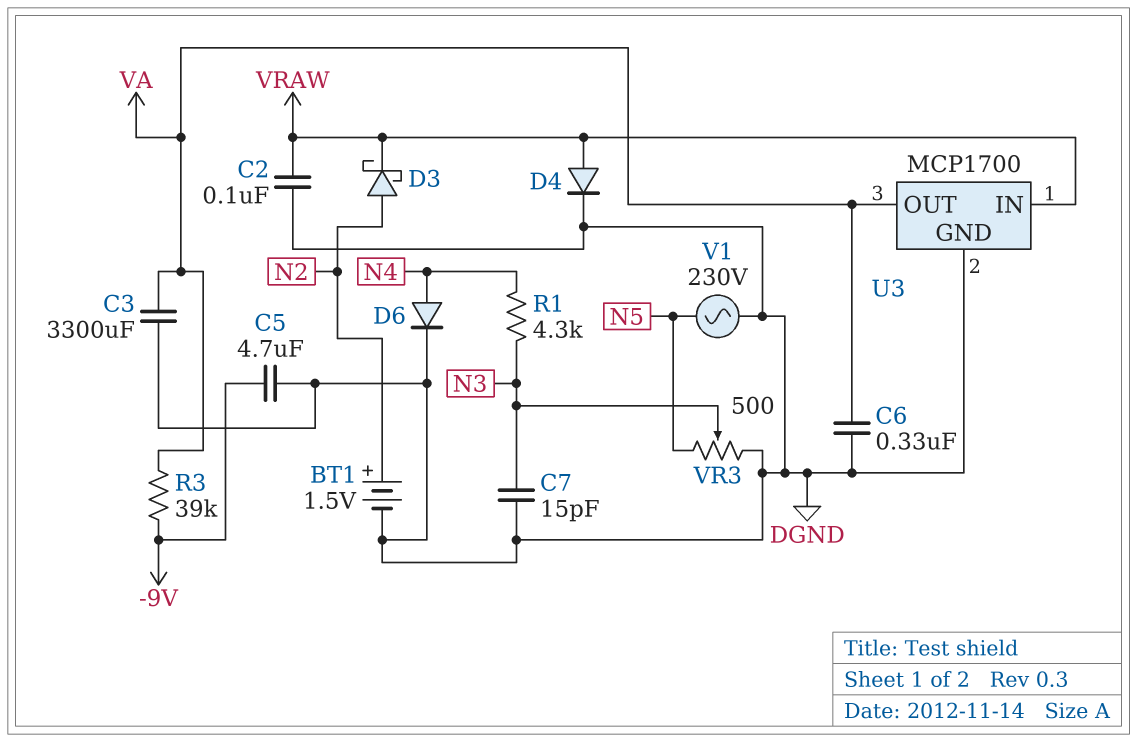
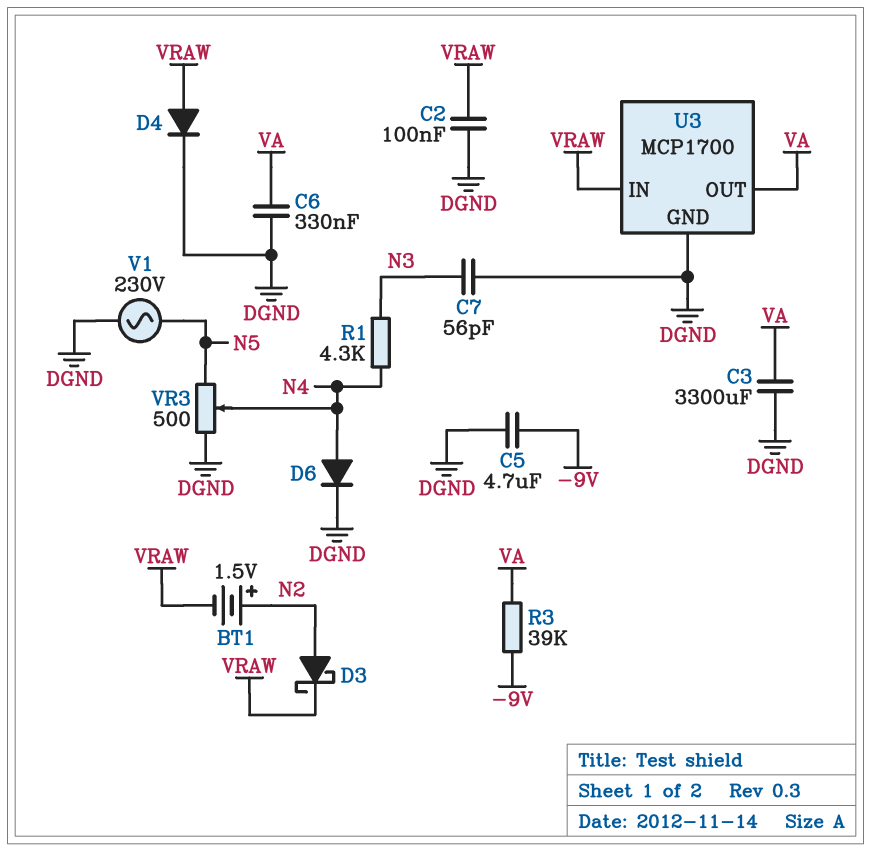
BT1: 1.5V (plus N2, minus DGND) -> 1.5V (plus N2, minus VRAW)
C7: 15pF (DGND, N3) -> 56pF (DGND, N3)
VR3: 500 (DGND, N5, wiper N3) -> 500 (DGND, N5, wiper N4)

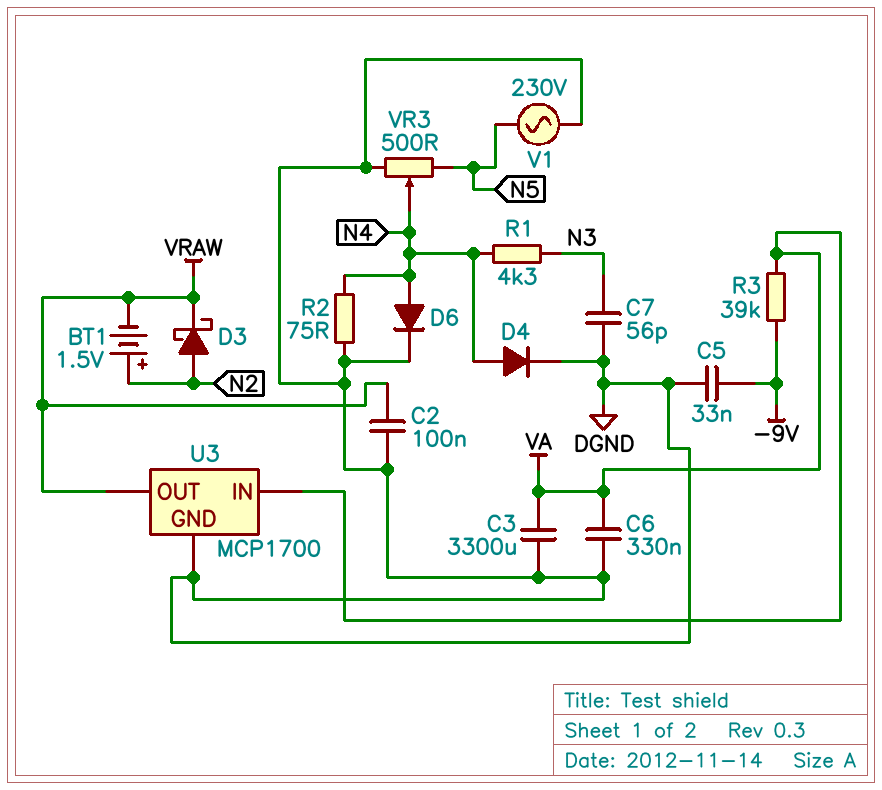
C5: 4.7uF (-9V, DGND) -> 33nF (-9V, DGND)
D4: diode (A VRAW, K DGND) -> diode (A N4, K DGND)
R2: none -> 75 (DGND, N4)
U3 pin IN: VRAW -> VA
U3 pin OUT: VA -> VRAW

